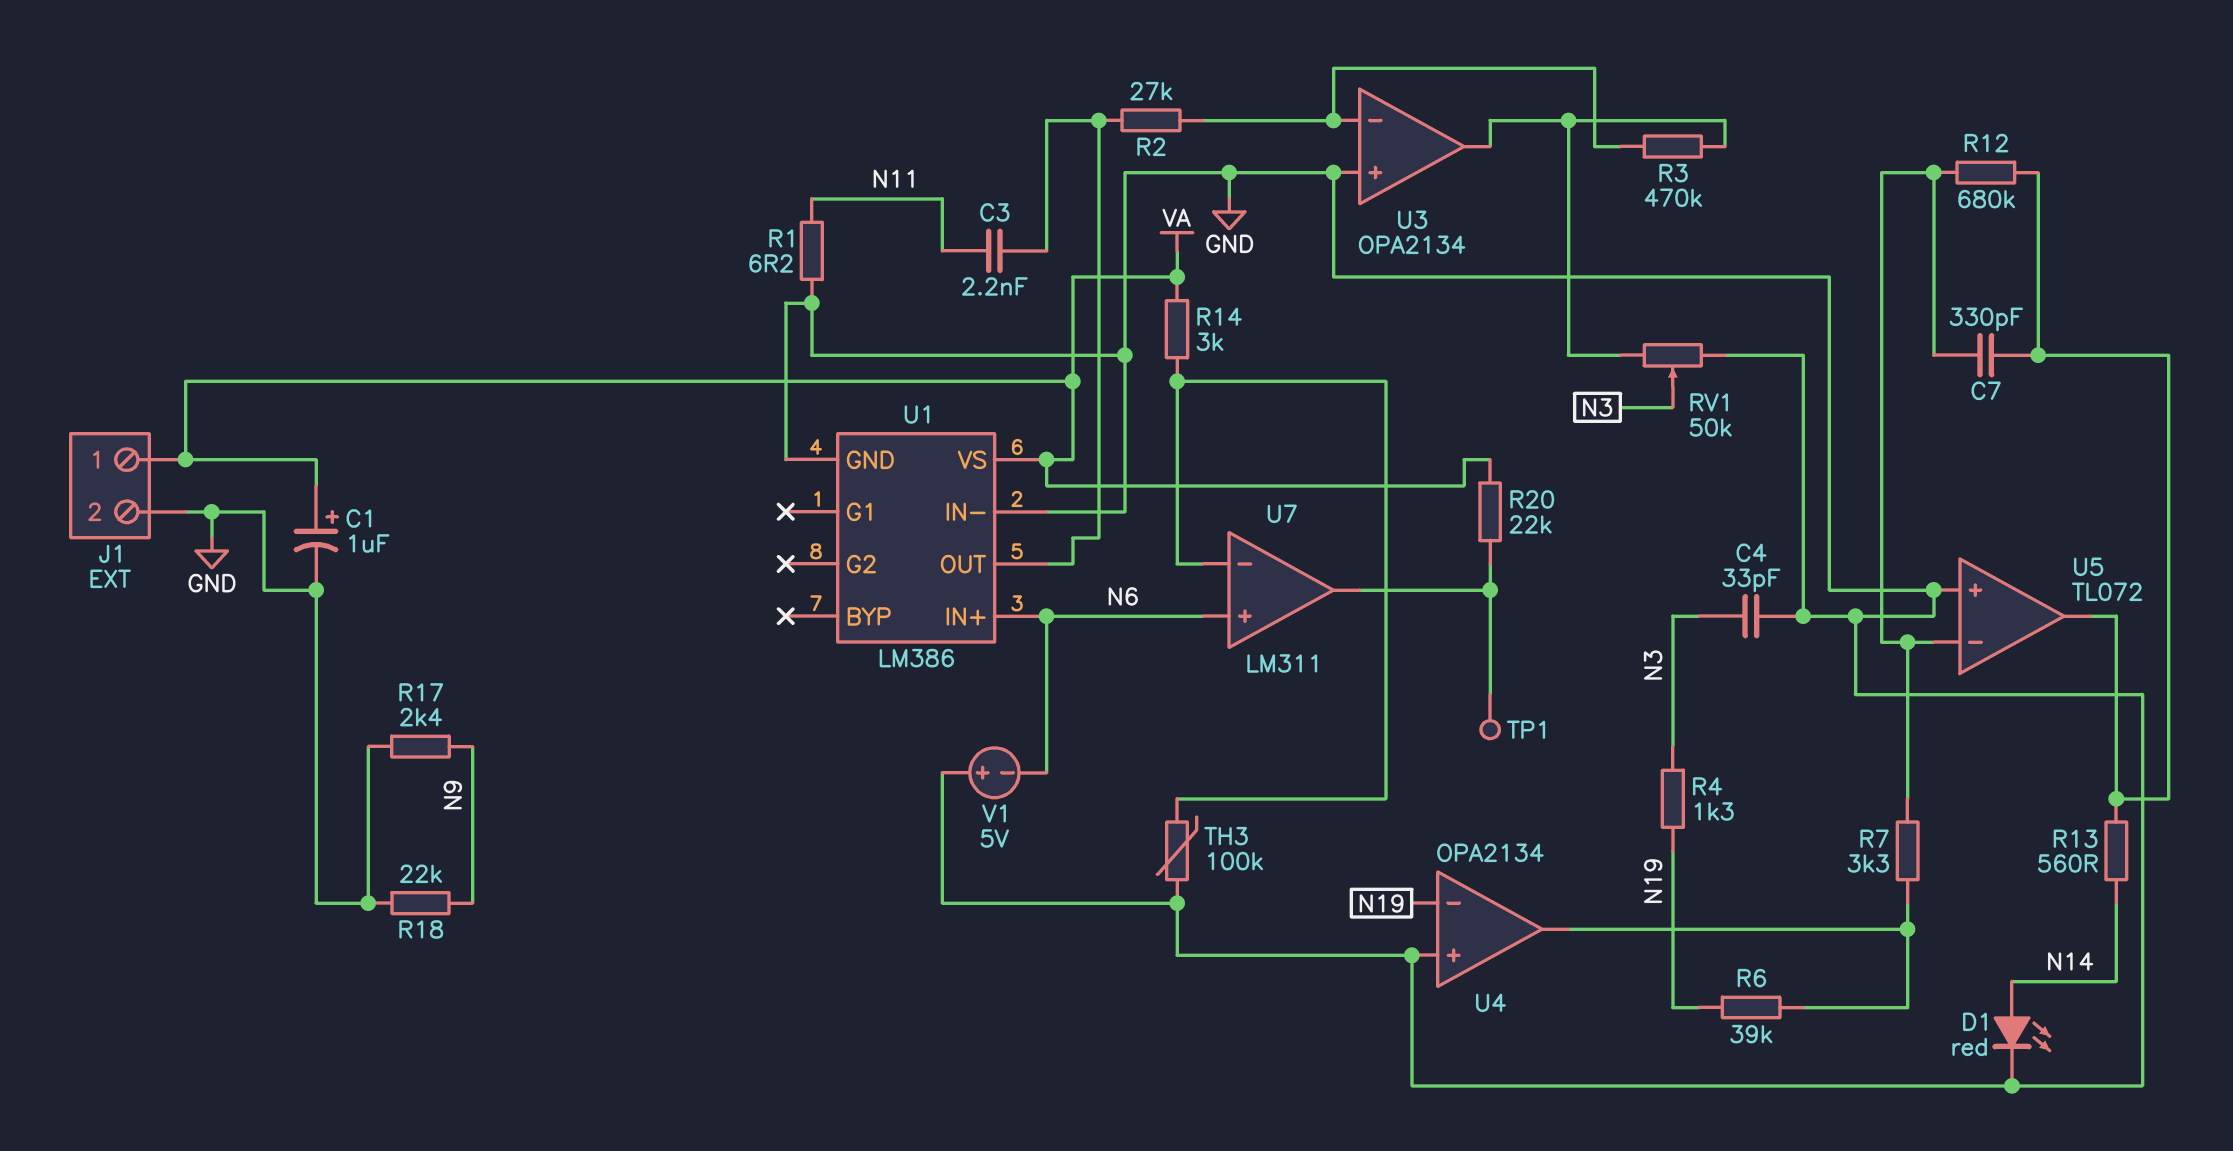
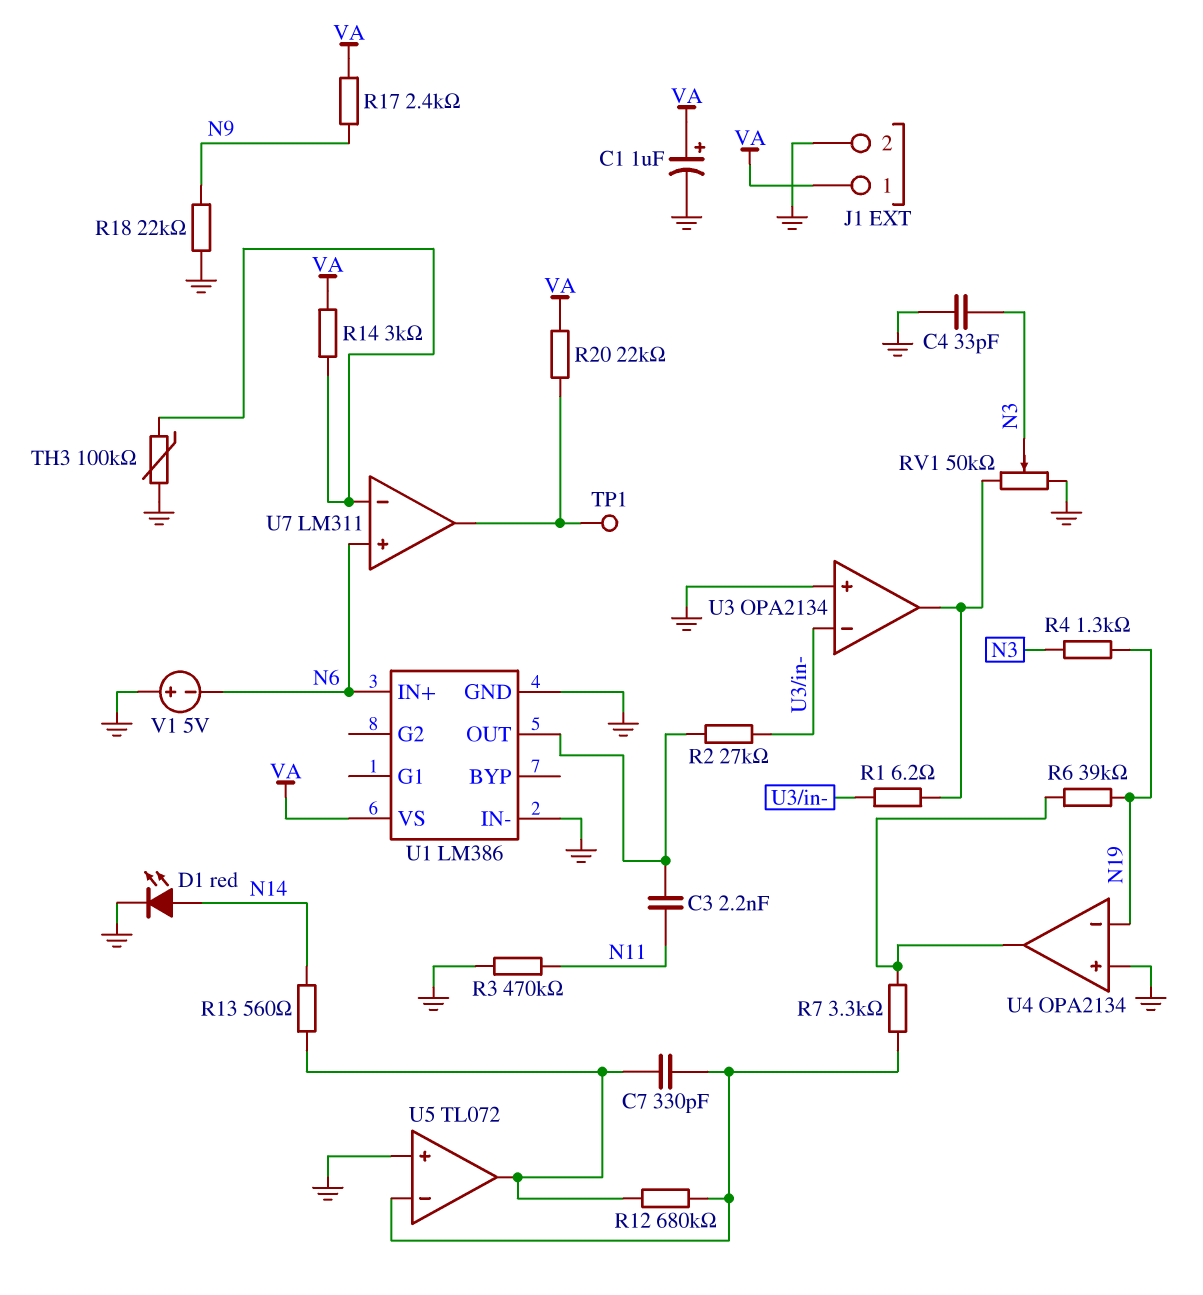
R1: 6.2 (GND, N11) -> 6.2 (U3/in-, U3/out)
R3: 470k (U3/in-, U3/out) -> 470k (GND, N11)
R17: 2.4k (GND, N9) -> 2.4k (N9, VA)

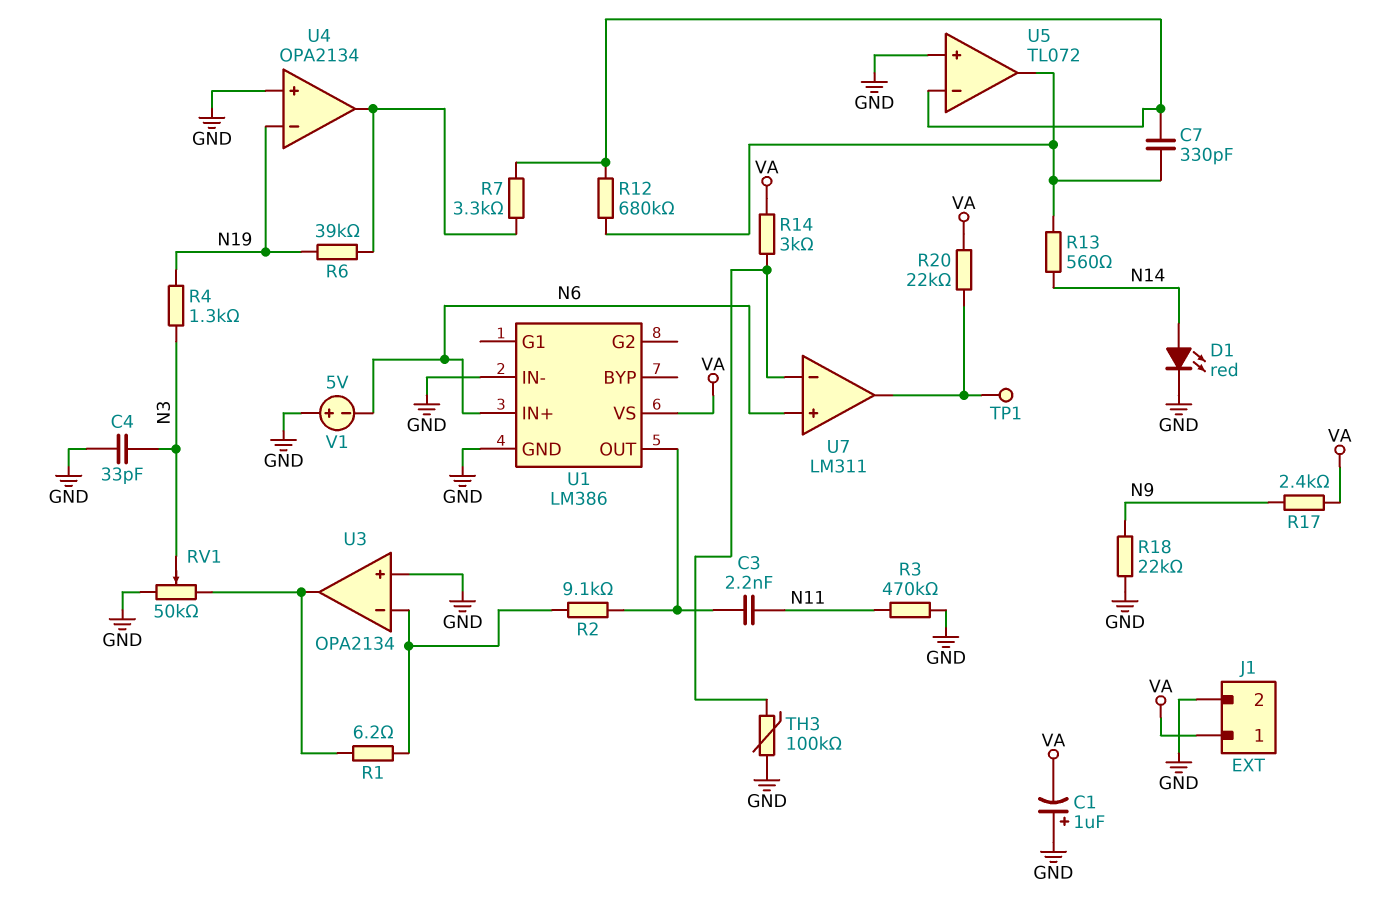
C1: 1uF (plus VA, minus GND) -> 1uF (plus GND, minus VA)
R2: 27k (U1/OUT, U3/in-) -> 9.1k (U1/OUT, U3/in-)

